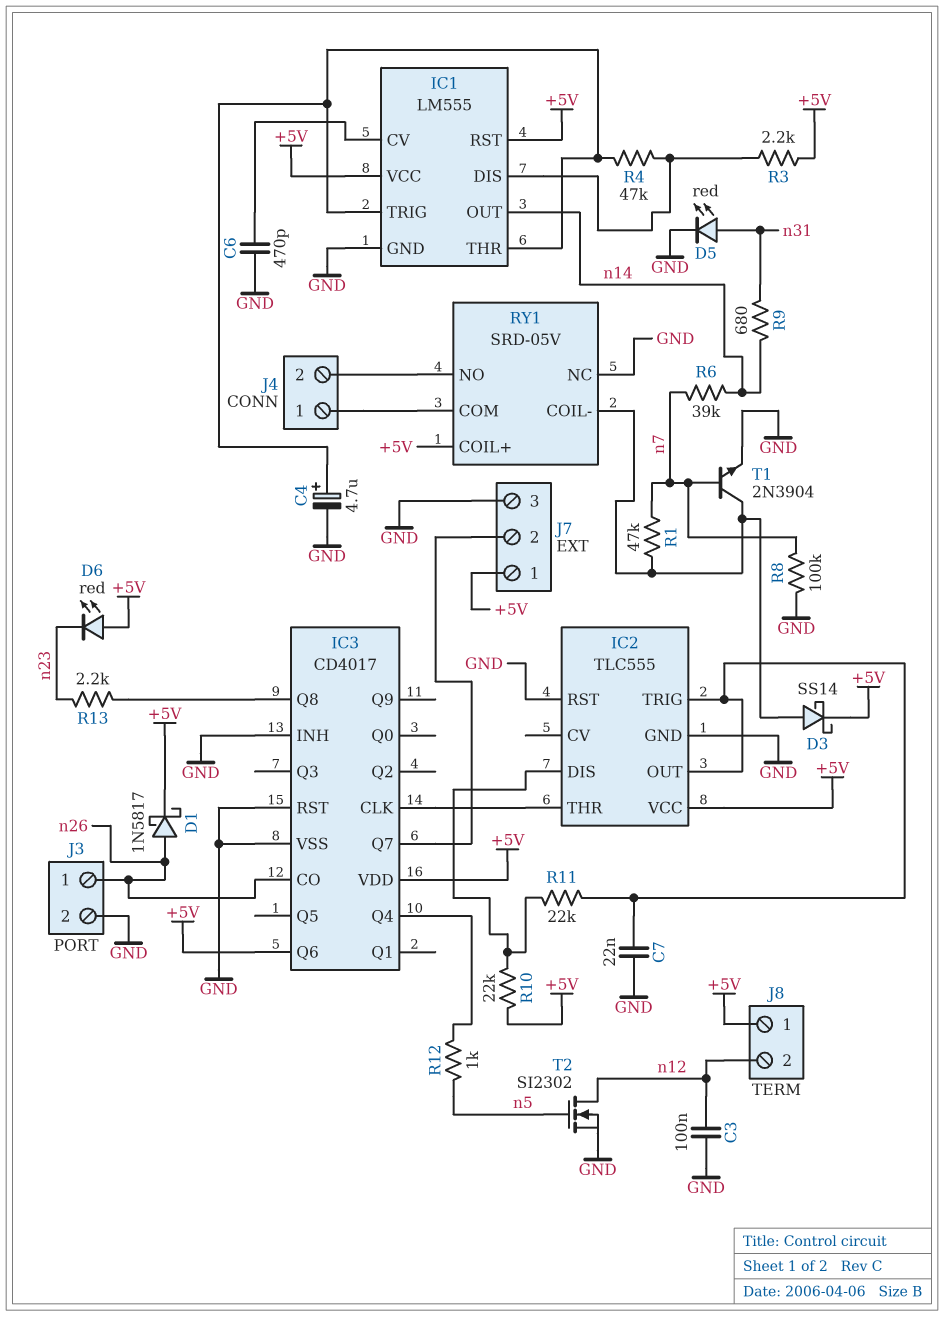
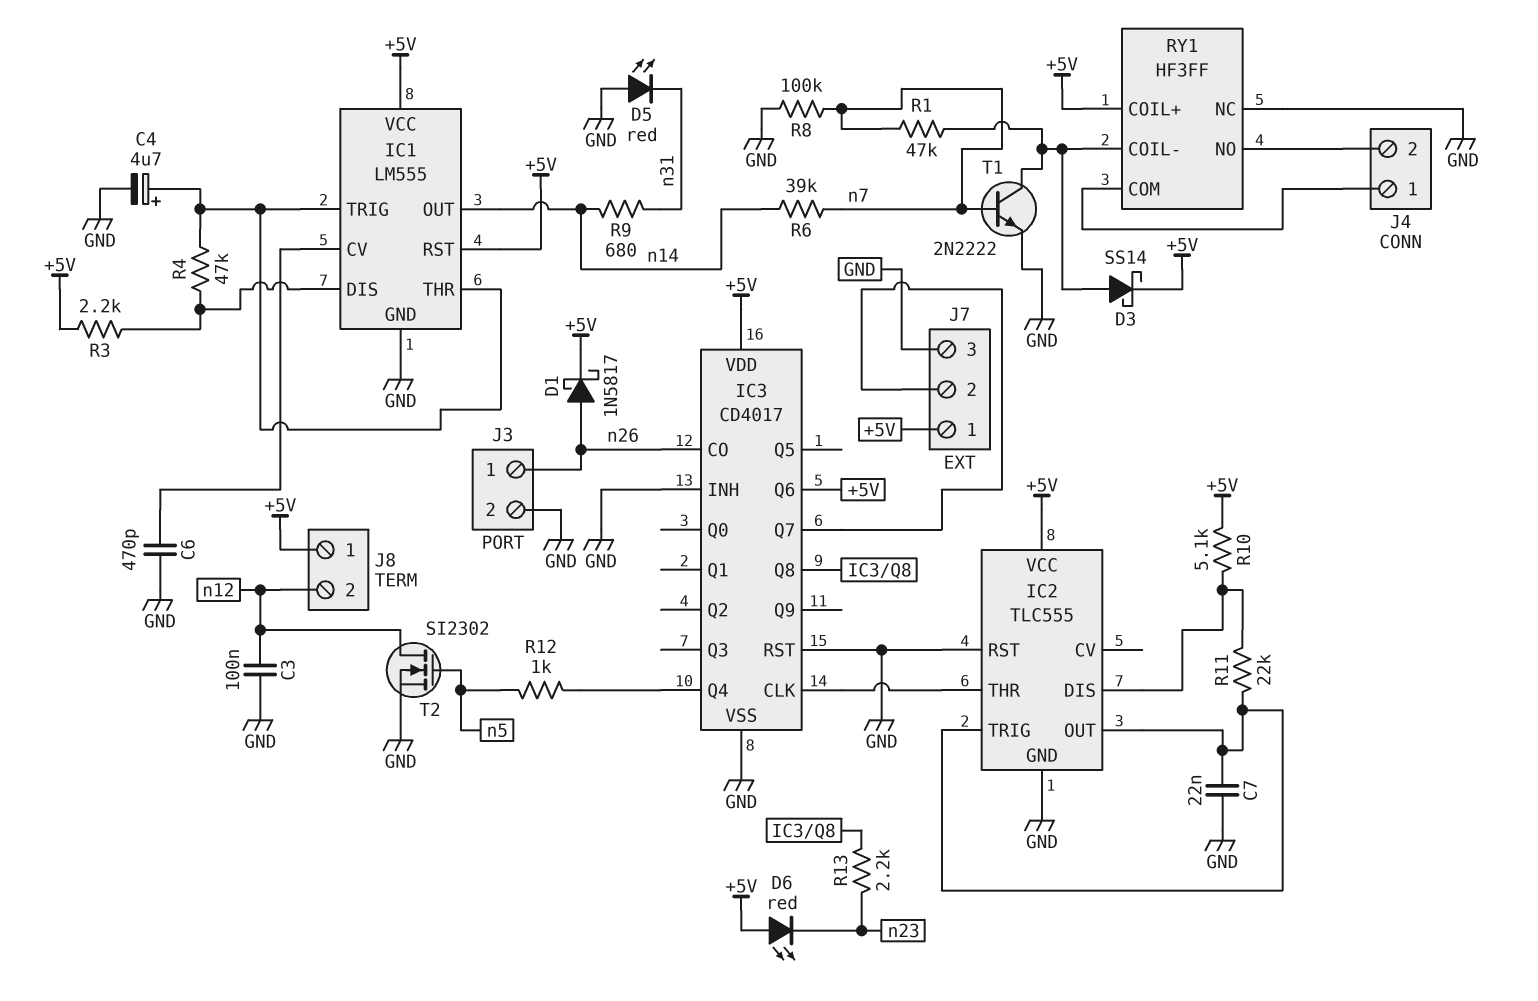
D5: LED red (A n31, K GND) -> LED red (A GND, K n31)
R10: 22k (+5V, IC2/DIS) -> 5.1k (+5V, IC2/DIS)
RY1: SRD-05V -> HF3FF
T1: NPN 2N3904 (B n7, C RY1/COIL-, E GND) -> NPN 2N2222 (B n7, C RY1/COIL-, E GND)

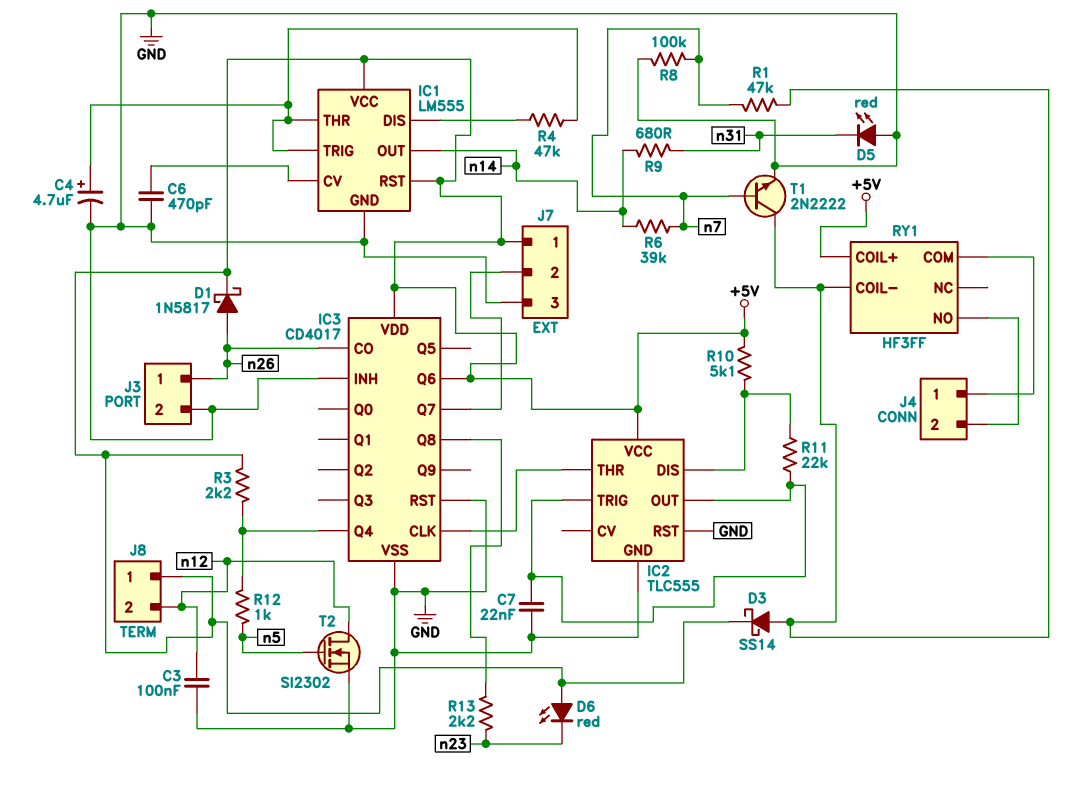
R3: 2.2k (+5V, IC1/DIS) -> 2.2k (+5V, IC3/Q4)
RY1 pin NC: GND -> none

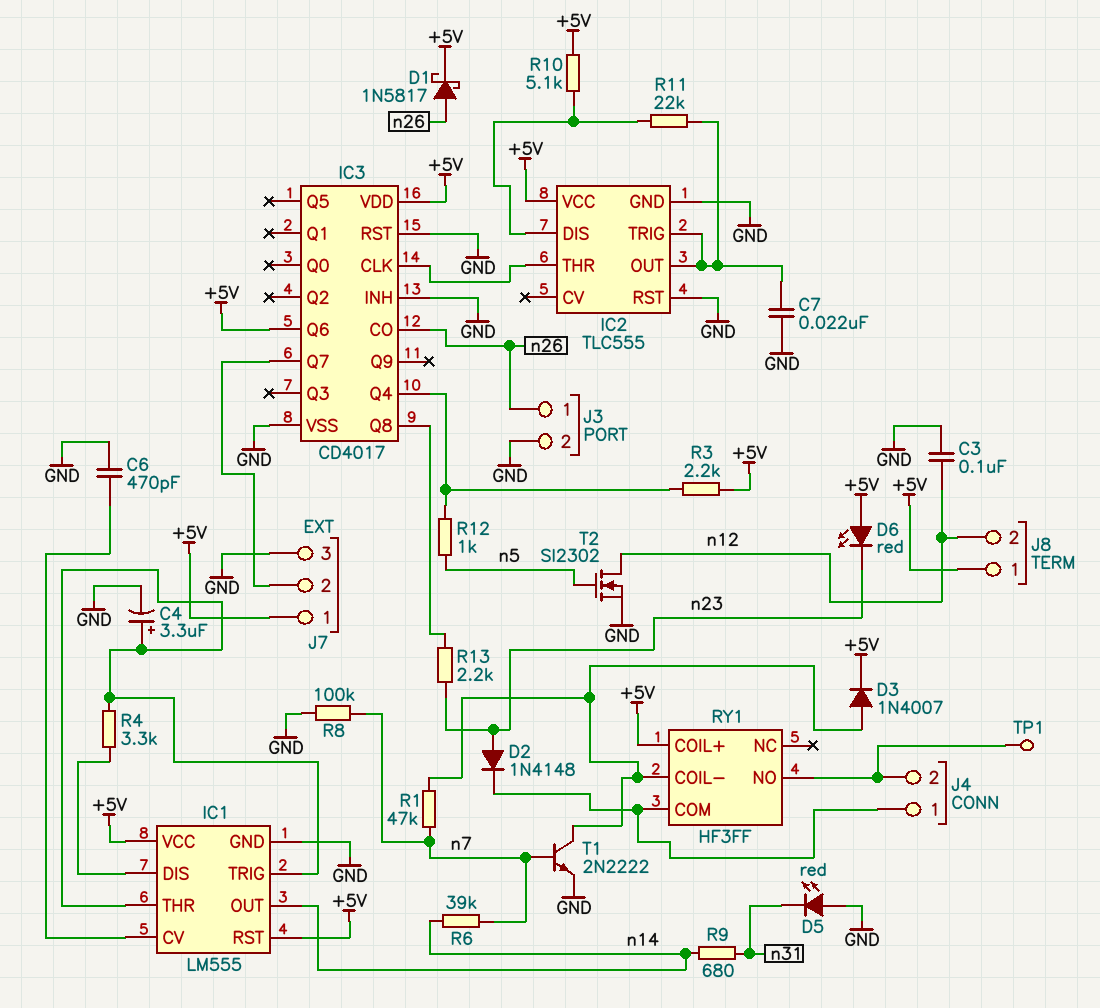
C4: 4.7uF (plus IC1/THR, minus GND) -> 3.3uF (plus IC1/THR, minus GND)
D2: none -> diode 1N4148 (A n23, K J4/1)
D3: schottky SS14 (A RY1/COIL-, K +5V) -> diode 1N4007 (A RY1/COIL-, K +5V)
R4: 47k (IC1/DIS, IC1/THR) -> 3.3k (IC1/DIS, IC1/THR)
TP1: none -> test point (J4/2)

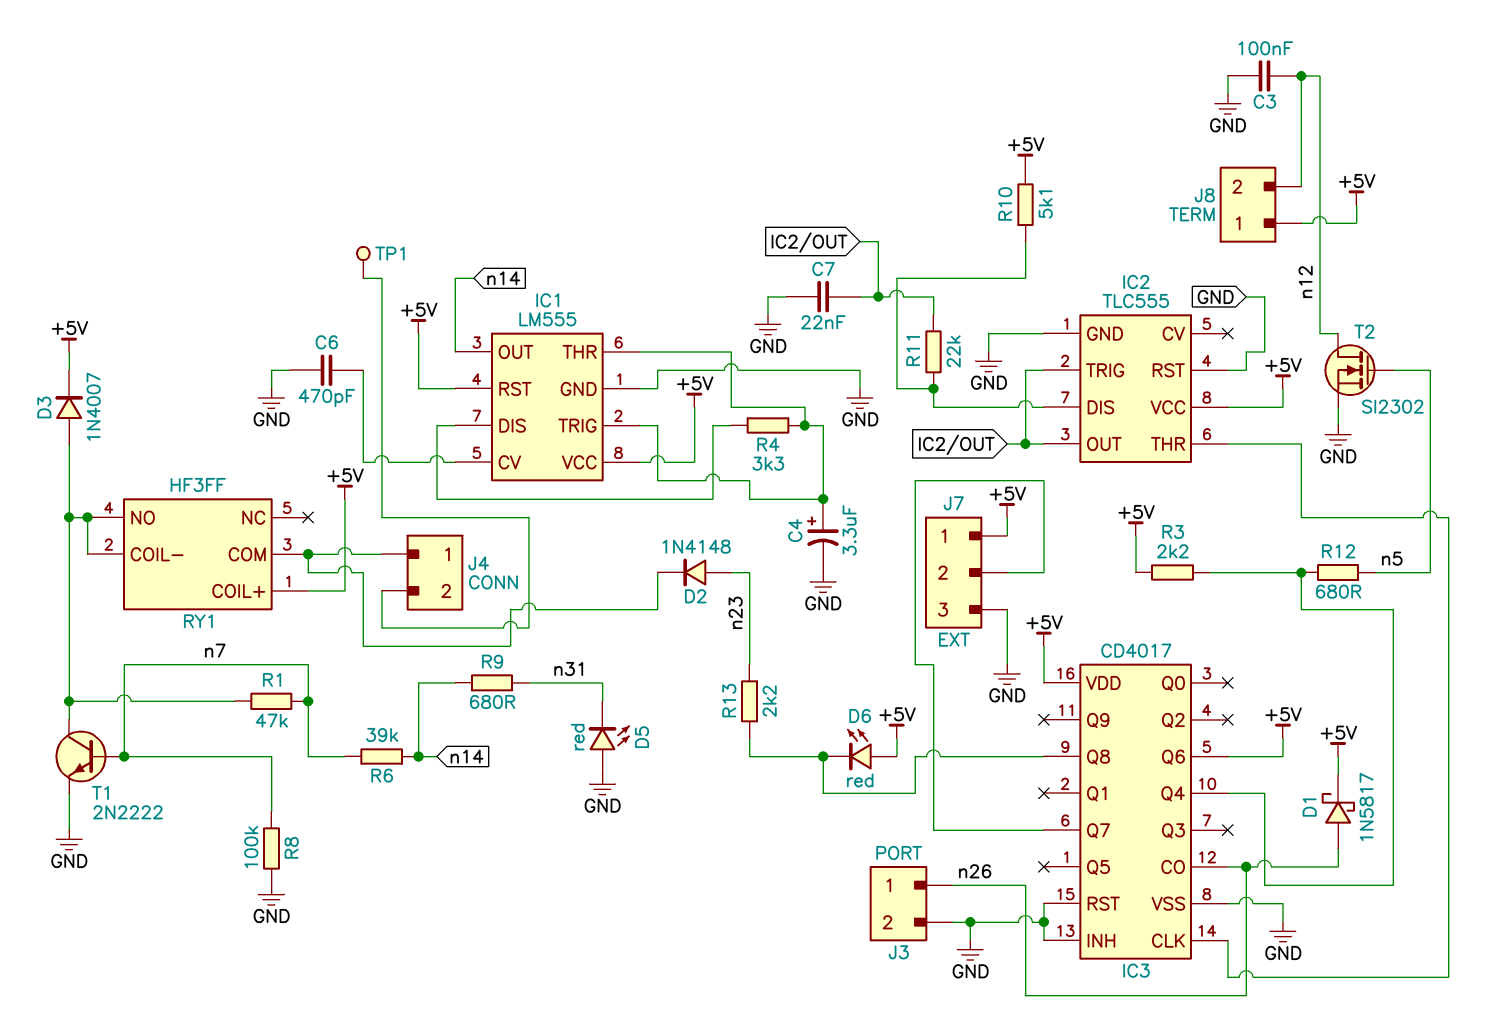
D6: LED red (A +5V, K n23) -> LED red (A +5V, K IC3/Q8)
R12: 1k (IC3/Q4, n5) -> 680 (IC3/Q4, n5)
RY1 pin NO: J4/2 -> RY1/COIL-

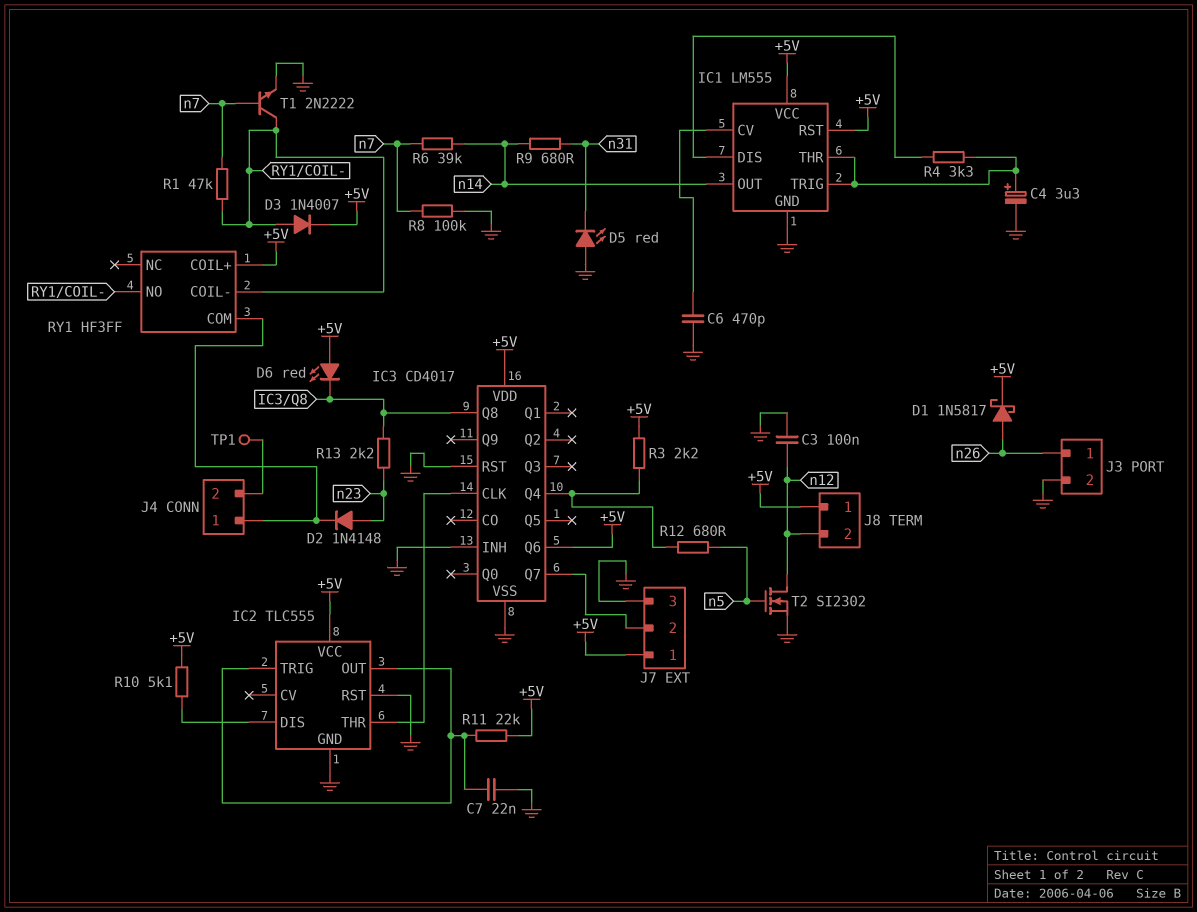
IC3 pin CO: n26 -> none
R11: 22k (IC2/DIS, IC2/OUT) -> 22k (+5V, IC2/OUT)

